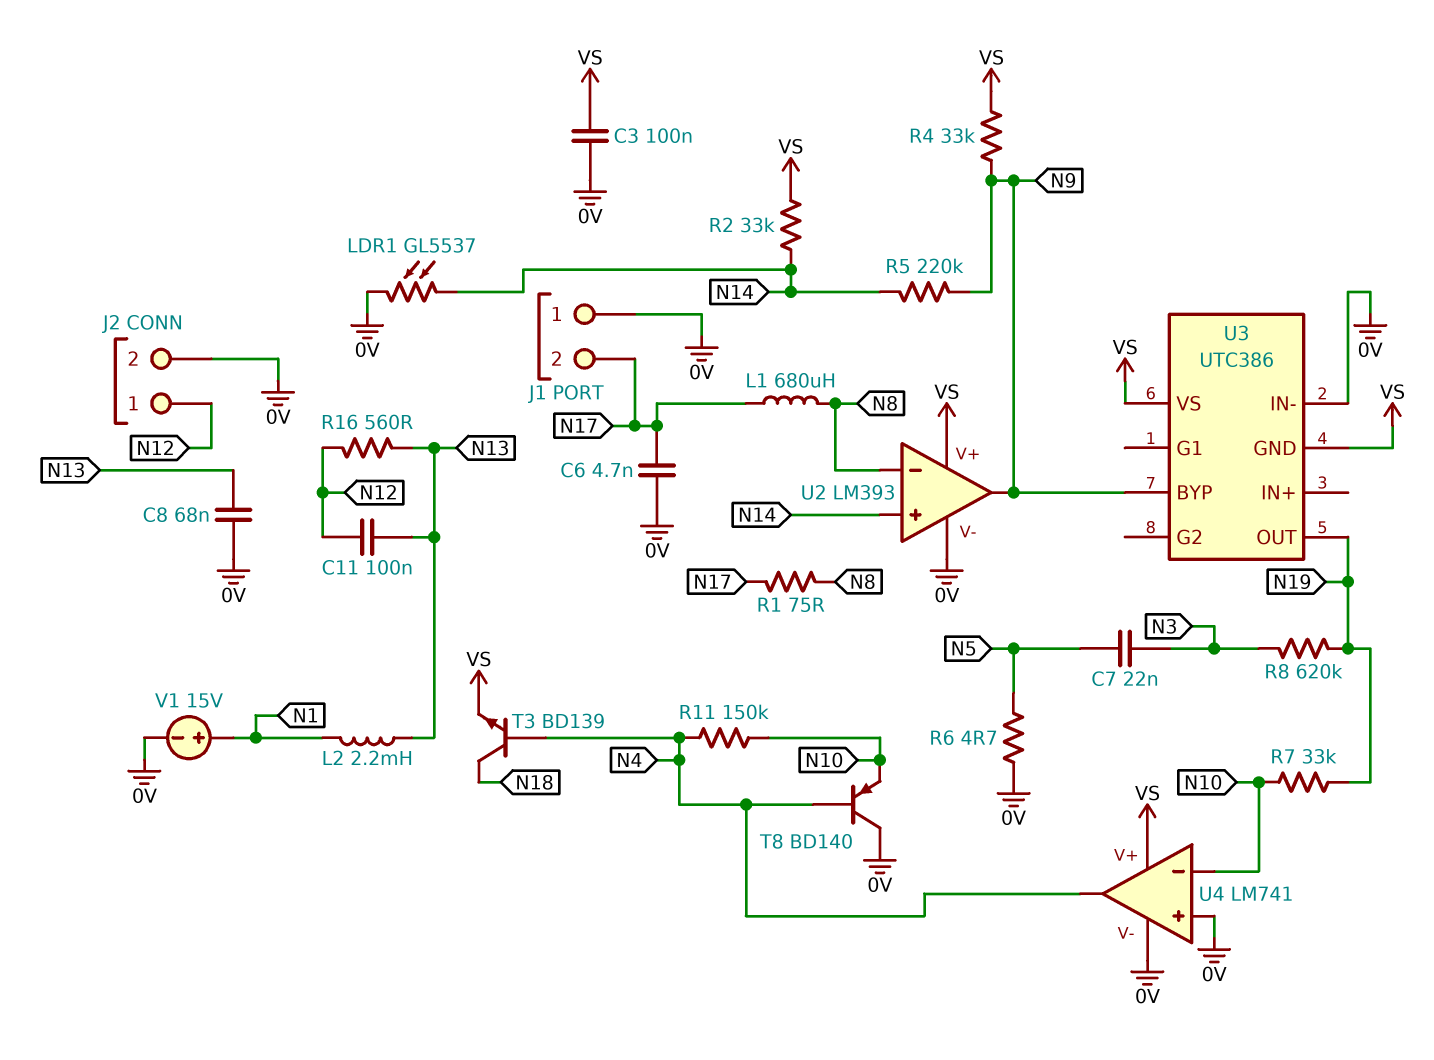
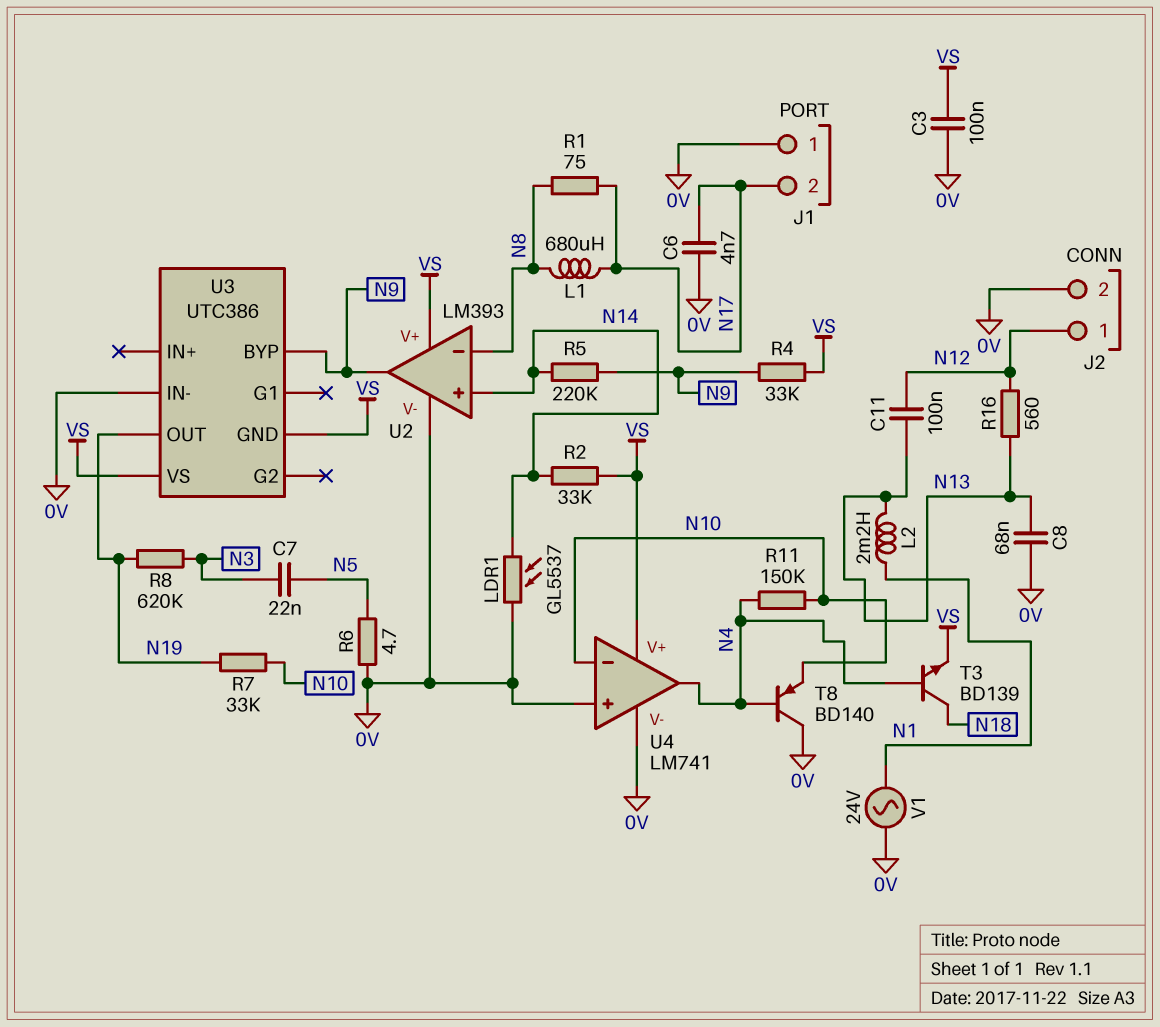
V1: 15V (plus N1, minus 0V) -> AC 24V (0V, N1)

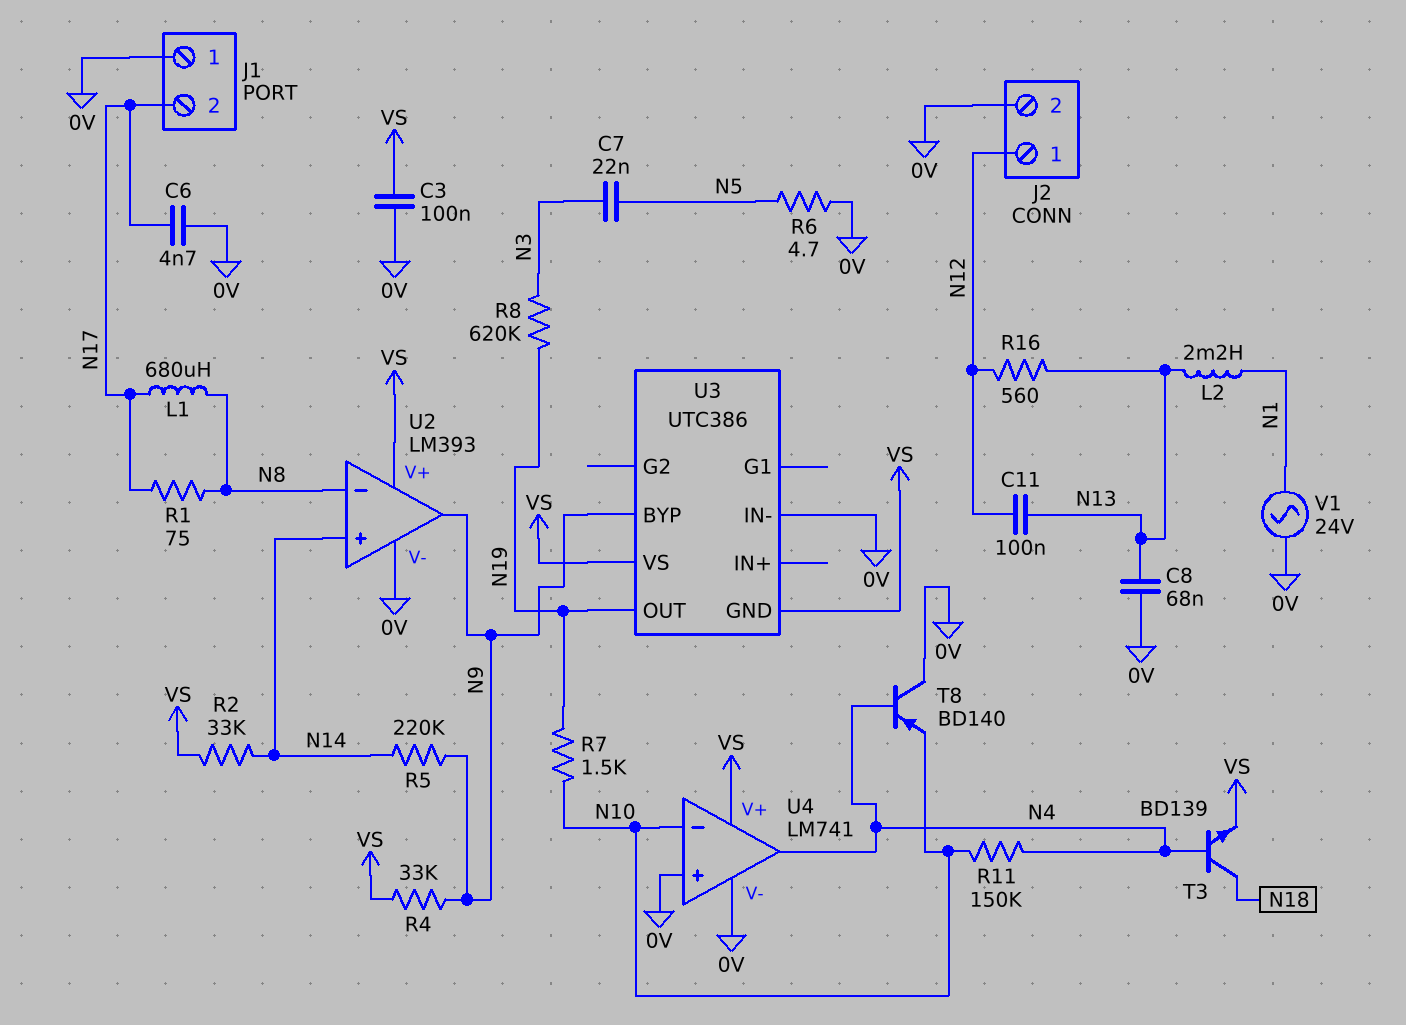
LDR1: GL5537 (0V, N14) -> none
R7: 33k (N10, N19) -> 1.5k (N10, N19)

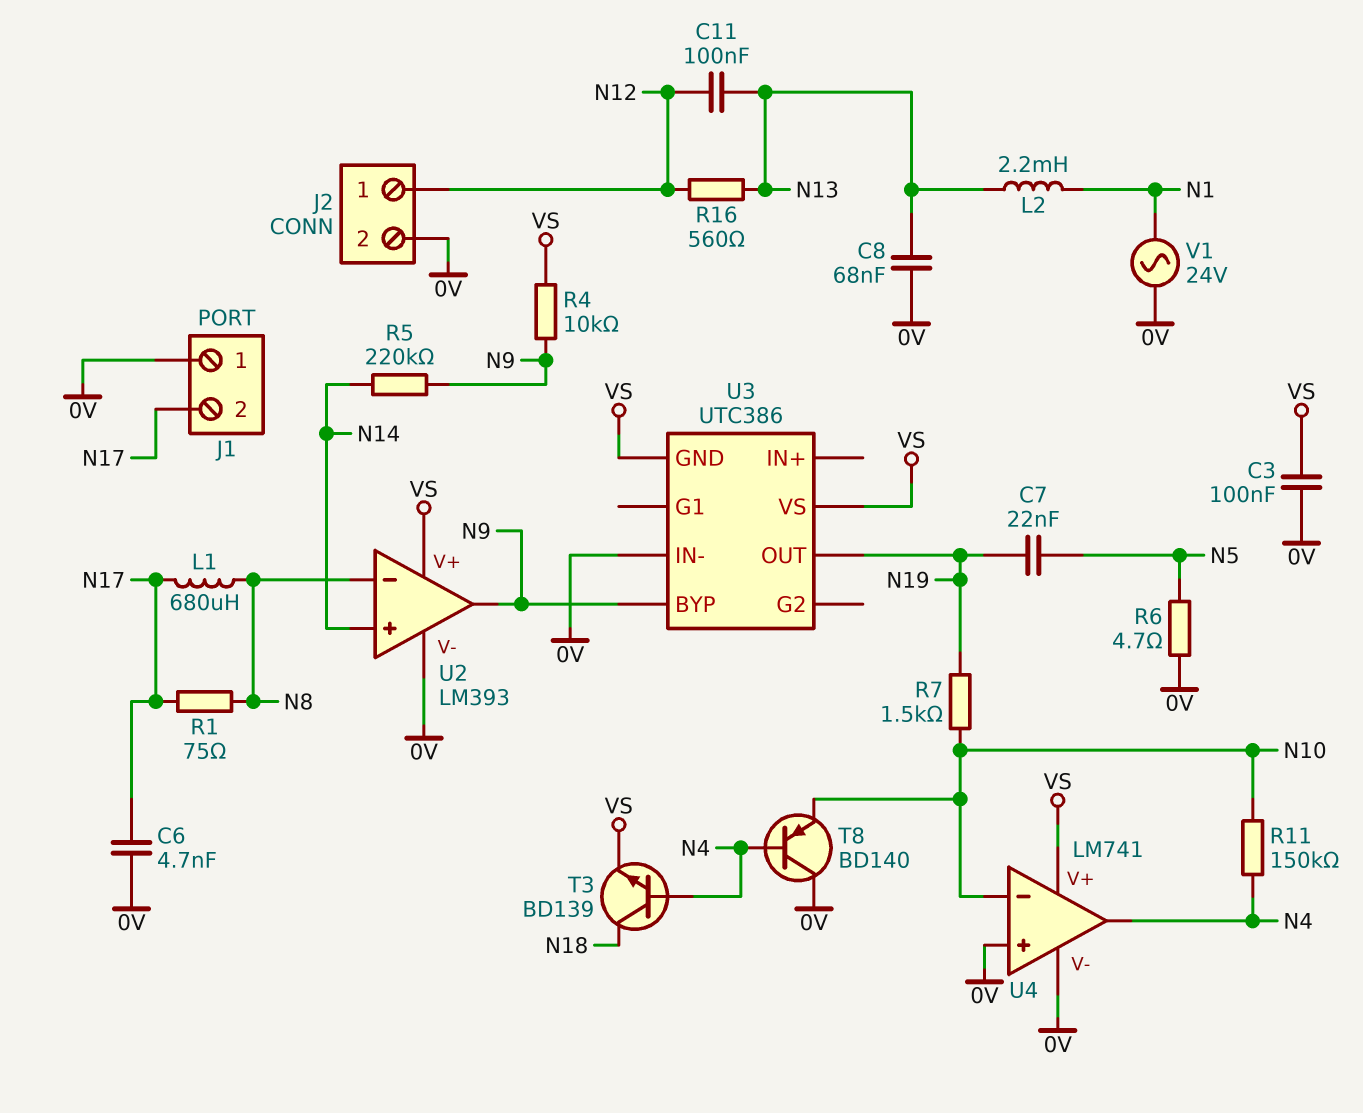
C7: 22nF (N3, N5) -> 22nF (N5, N19)
R2: 33k (N14, VS) -> none
R4: 33k (N9, VS) -> 10k (N9, VS)
R8: 620k (N3, N19) -> none

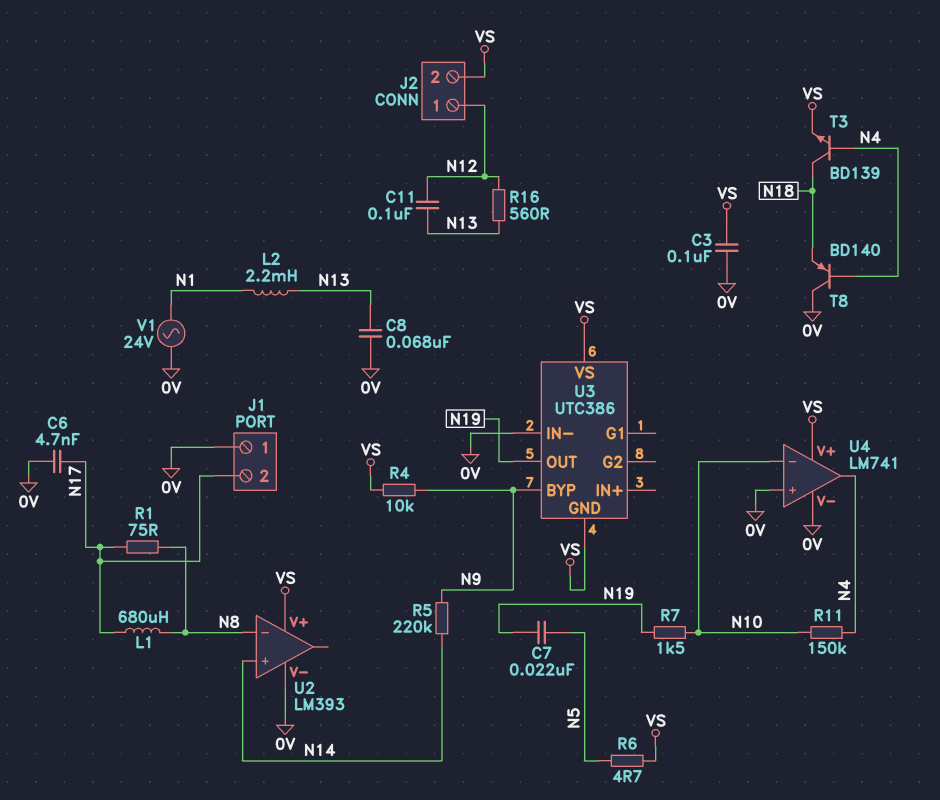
J2 pin 2: 0V -> VS
R6: 4.7 (0V, N5) -> 4.7 (N5, VS)
T8: PNP BD140 (B N4, C 0V, E N10) -> PNP BD140 (B N4, C 0V, E N18)
U2 pin out: N9 -> none

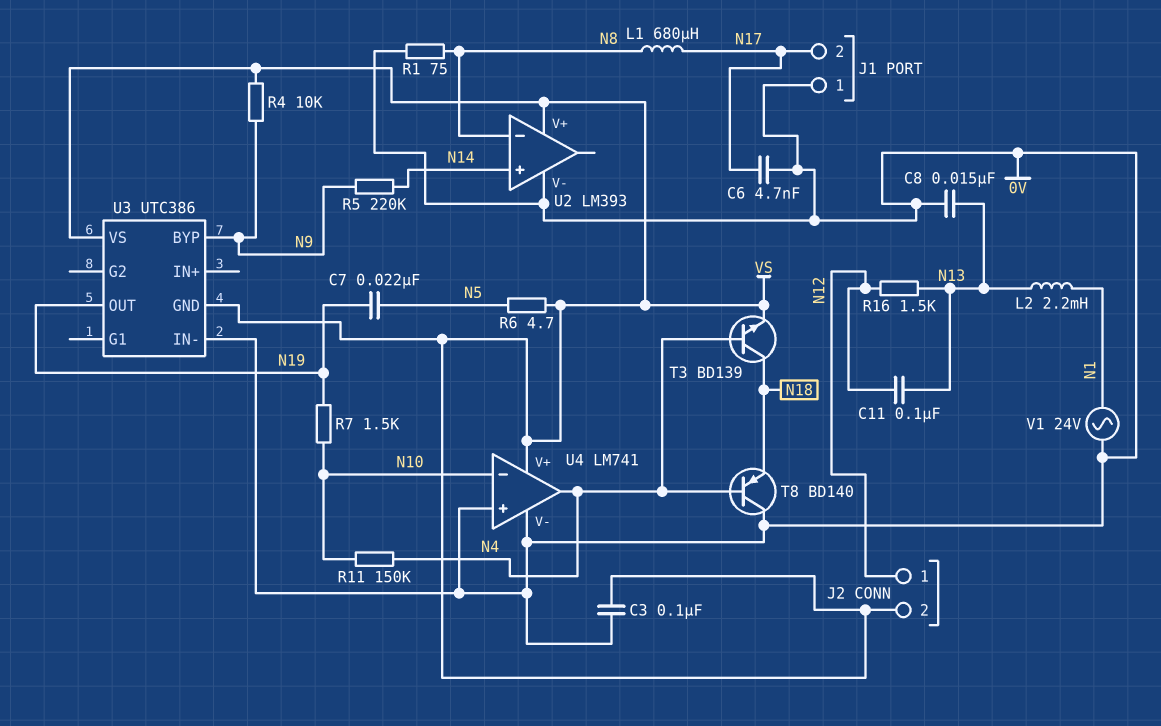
C8: 68nF (0V, N13) -> 15nF (0V, N13)
R1: 75 (N8, N17) -> 75 (0V, N8)
R16: 560 (N12, N13) -> 1.5k (N12, N13)

